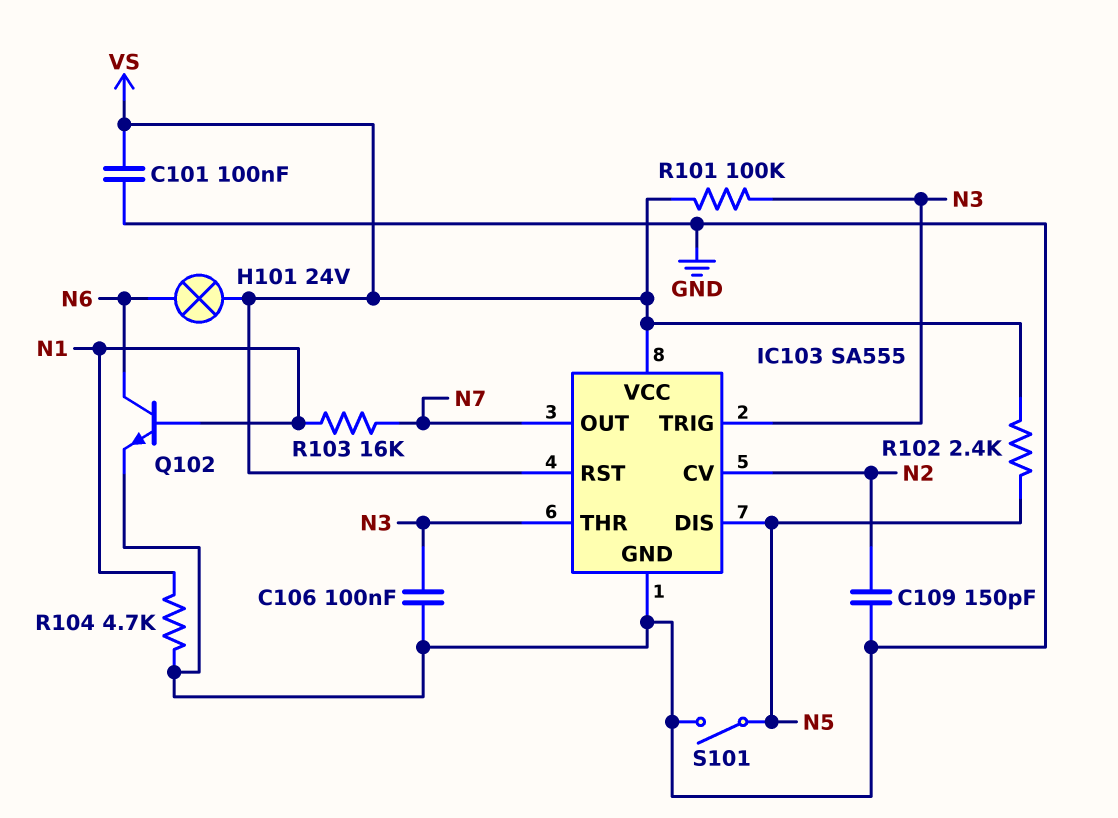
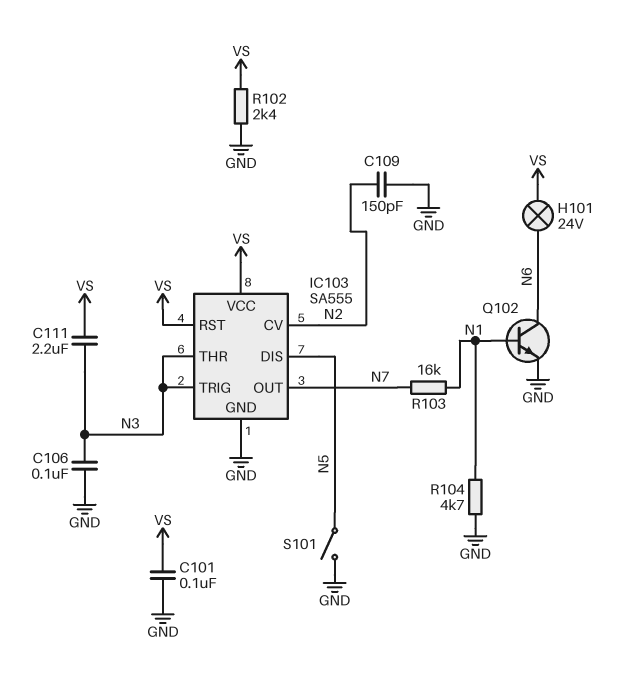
C111: none -> 2.2uF (N3, VS)
R101: 100k (N3, VS) -> none
R102: 2.4k (N5, VS) -> 2.4k (GND, VS)

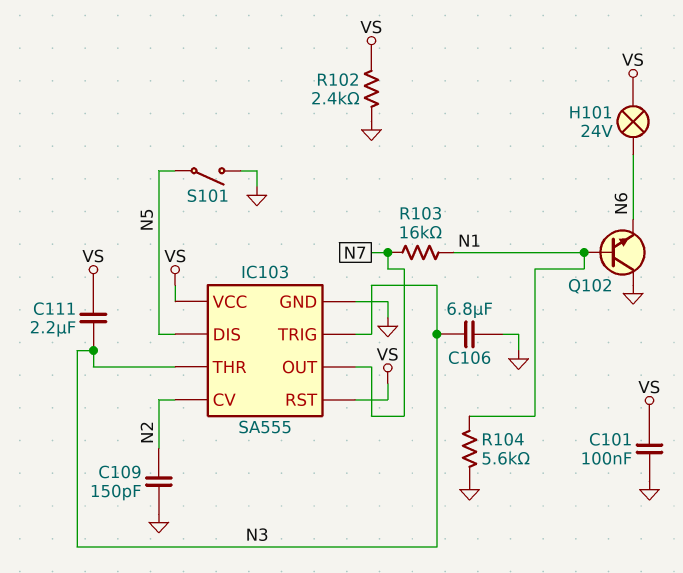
C106: 100nF (GND, N3) -> 6.8uF (GND, N3)
Q102: NPN (B N1, C N6, E GND) -> NPN (B N1, C GND, E N6)
R104: 4.7k (GND, N1) -> 5.6k (GND, N1)

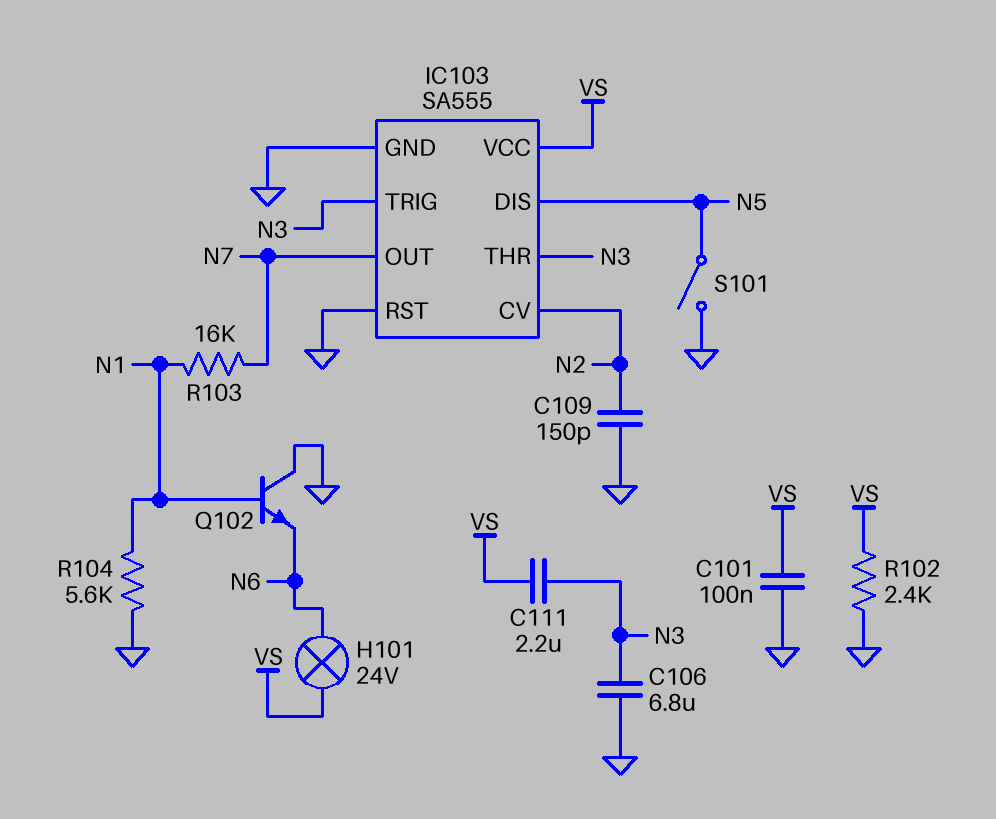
IC103 pin RST: VS -> GND

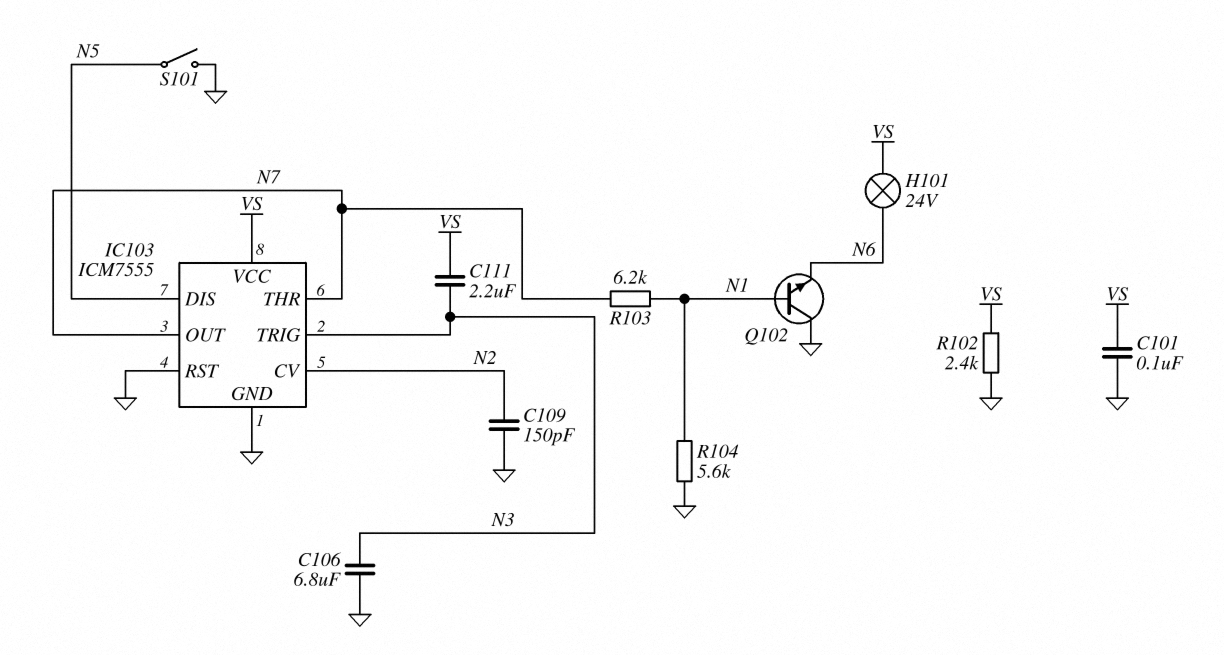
IC103: SA555 -> ICM7555
IC103 pin THR: N3 -> N7
R103: 16k (N1, N7) -> 6.2k (N1, N7)

